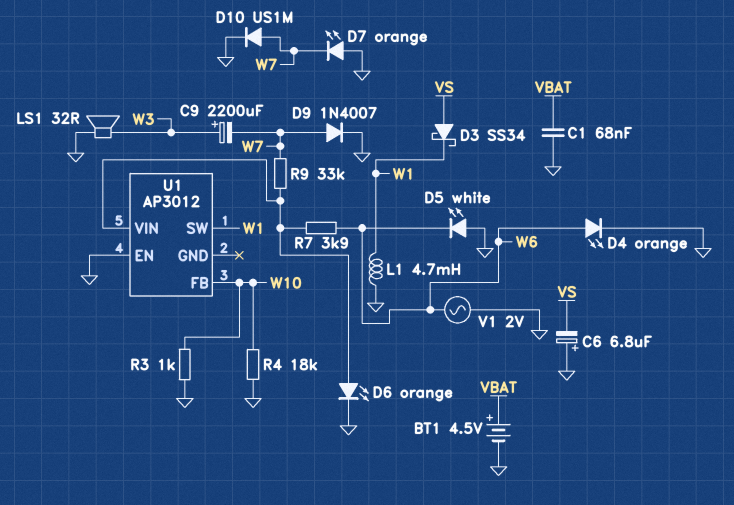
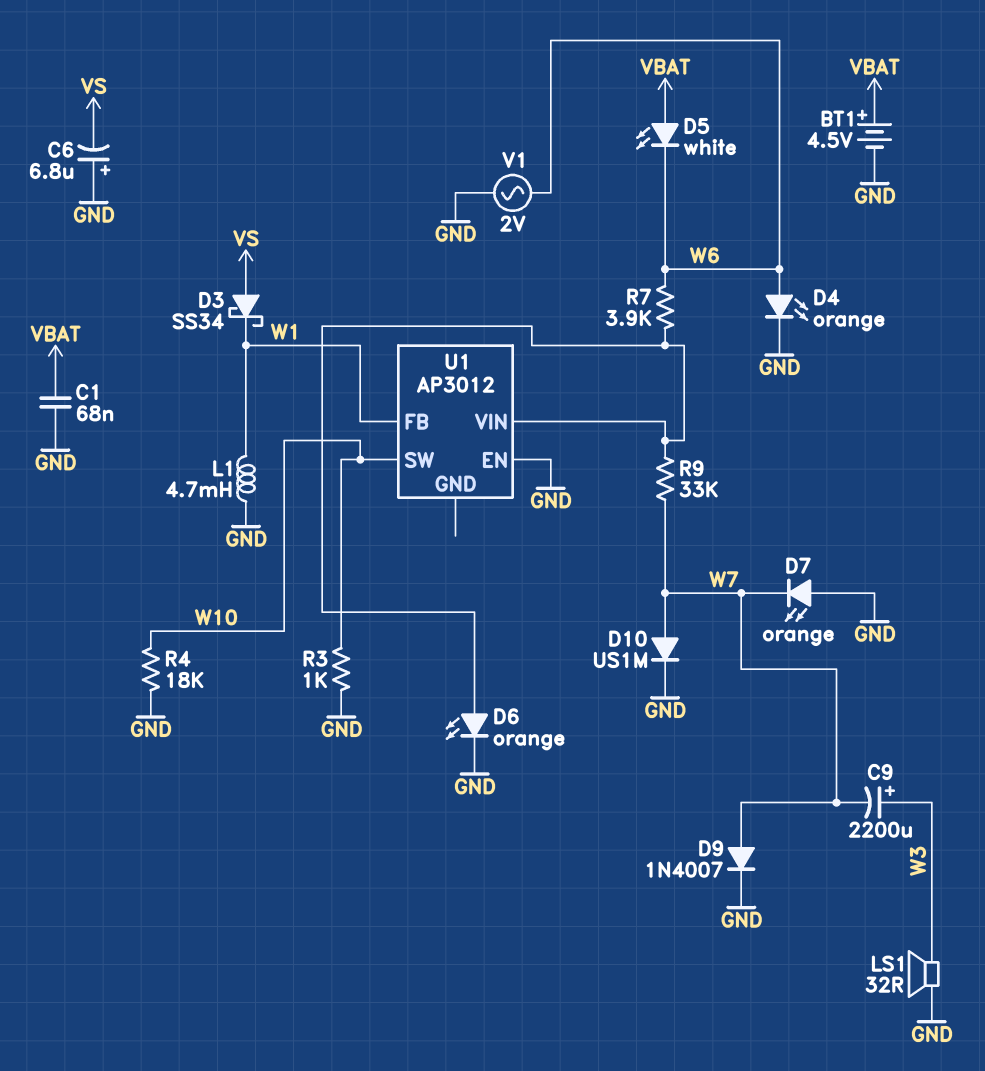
D5: LED white (A GND, K W6) -> LED white (A VBAT, K W6)
U1 pin FB: W10 -> W1
U1 pin SW: W1 -> W10

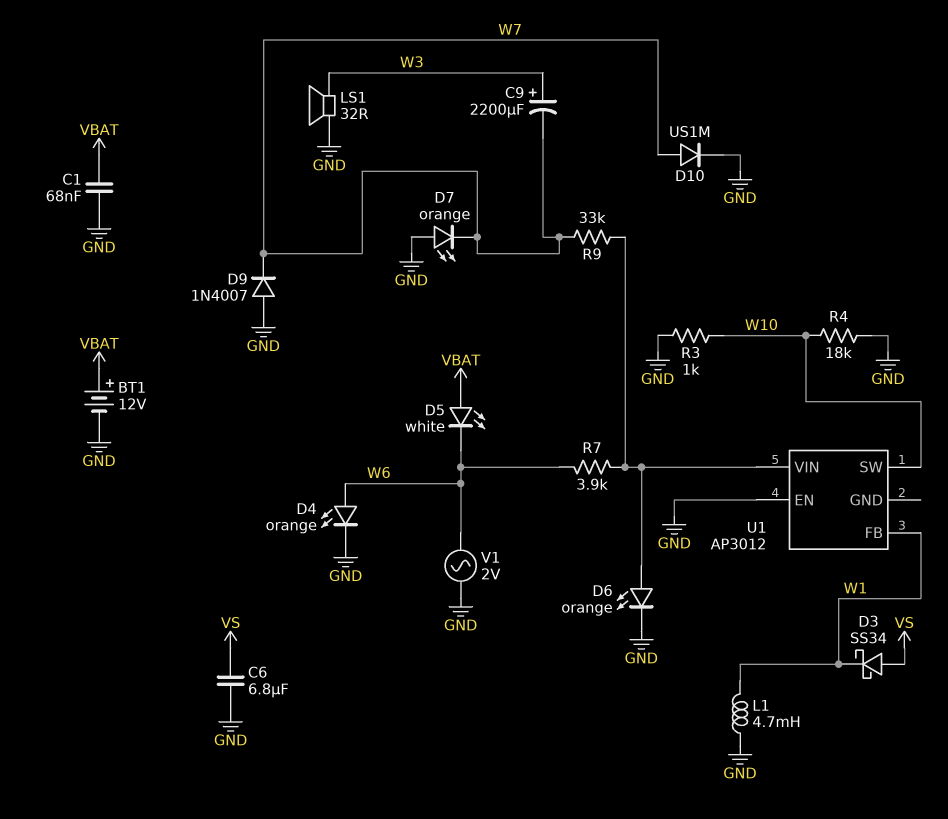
BT1: 4.5V (plus VBAT, minus GND) -> 12V (plus VBAT, minus GND)
C6: 6.8uF (plus GND, minus VS) -> 6.8uF (GND, VS)
D9: diode 1N4007 (A W7, K GND) -> diode 1N4007 (A GND, K W7)

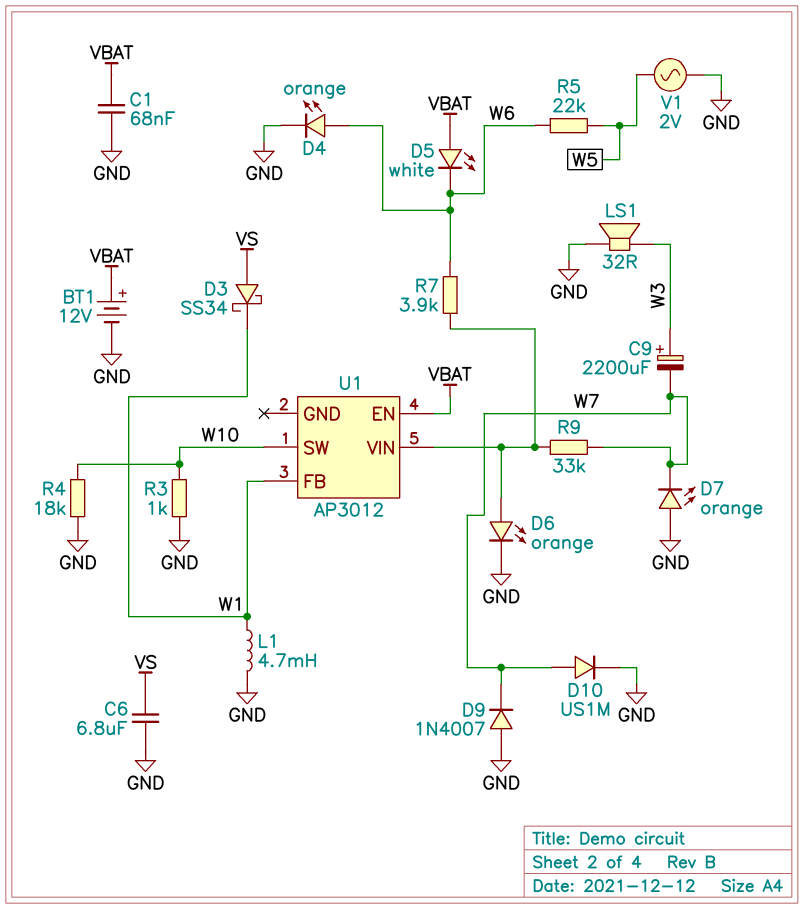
R5: none -> 22k (W5, W6)
U1 pin EN: GND -> VBAT
V1: AC 2V (GND, W6) -> AC 2V (GND, W5)

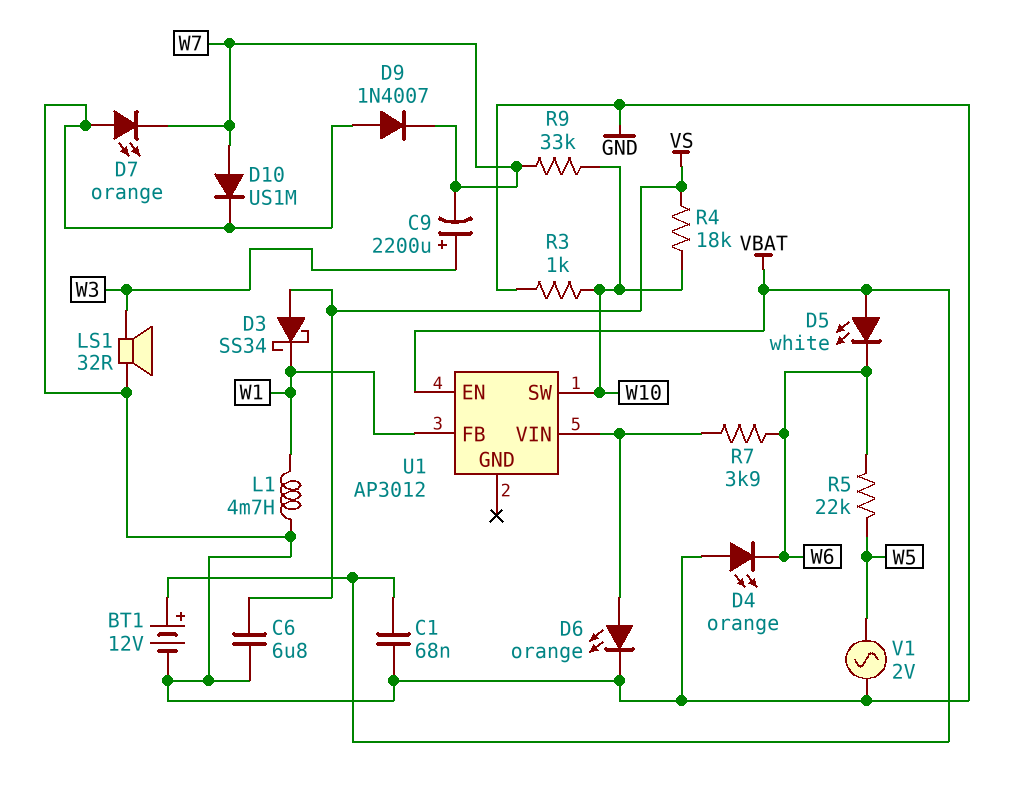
D4: LED orange (A W6, K GND) -> LED orange (A GND, K W6)
R4: 18k (GND, W10) -> 18k (VS, W10)
R9: 33k (U1/VIN, W7) -> 33k (W7, W10)

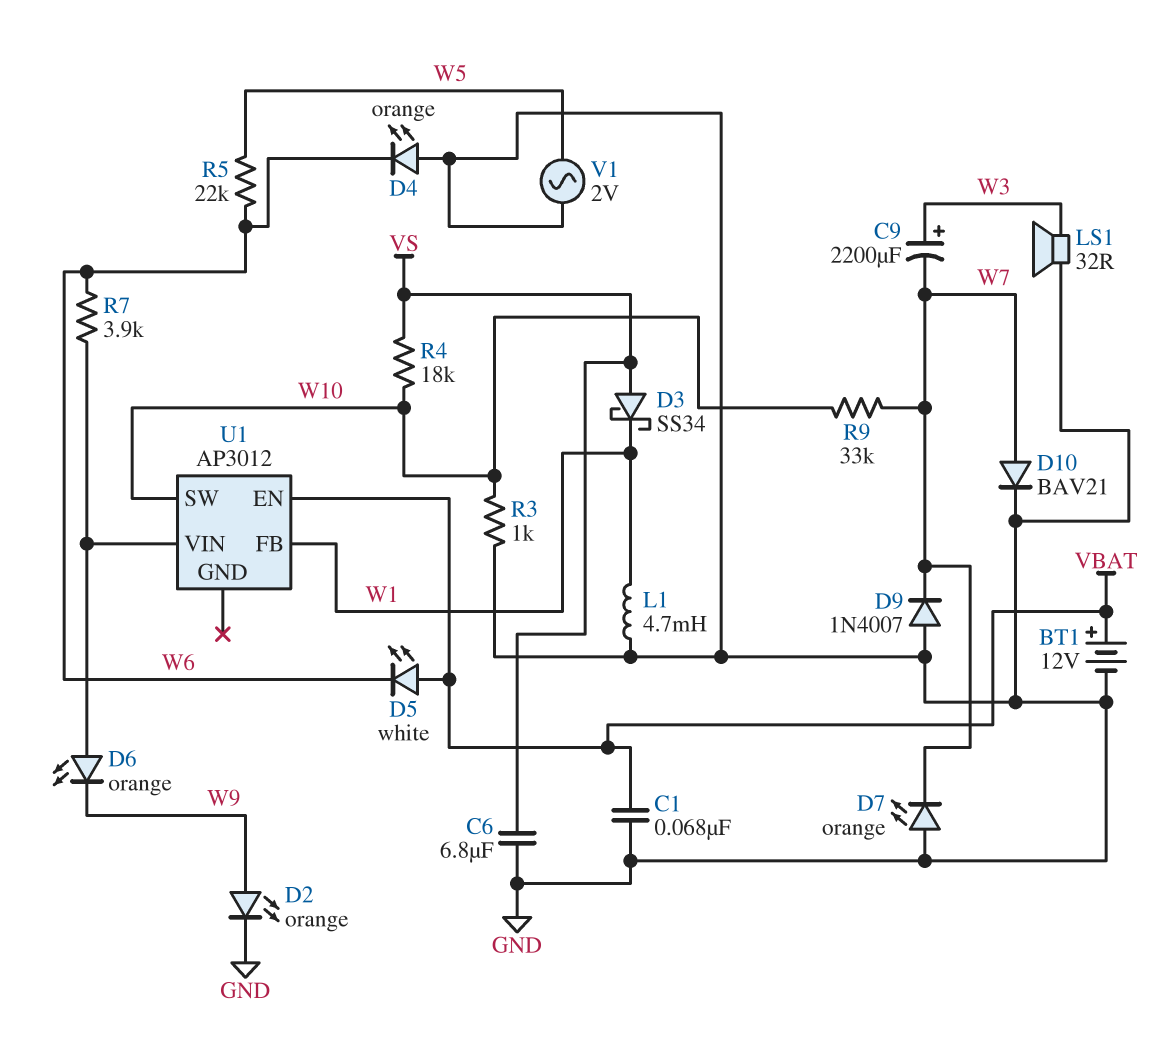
D2: none -> LED orange (A W9, K GND)
D6: LED orange (A U1/VIN, K GND) -> LED orange (A U1/VIN, K W9)
D10: diode US1M (A W7, K GND) -> diode BAV21 (A W7, K GND)

